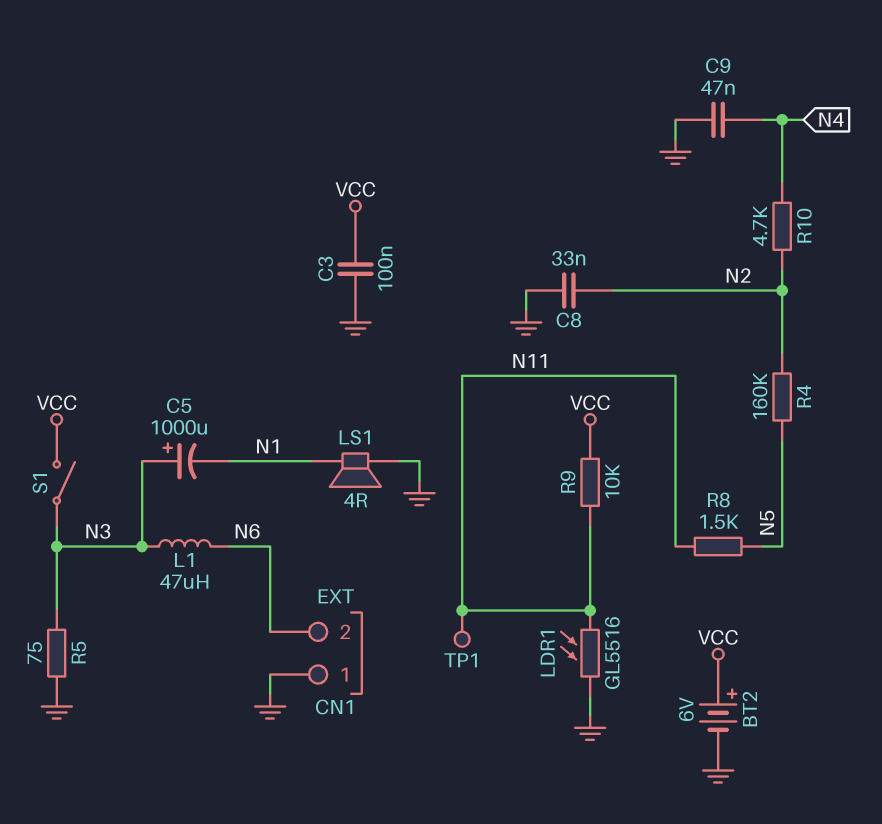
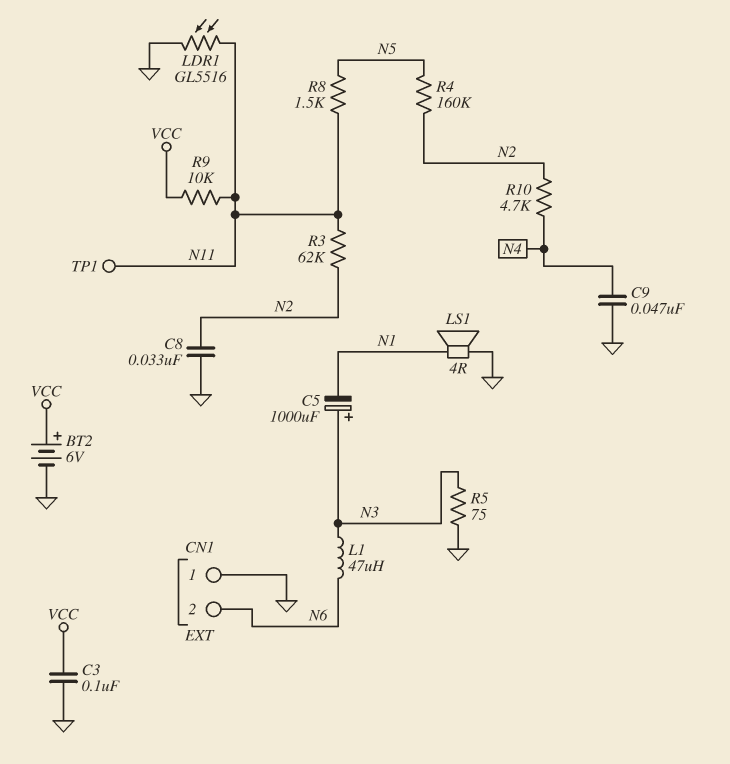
R3: none -> 62k (N2, N11)
S1: switch (N3, VCC) -> none

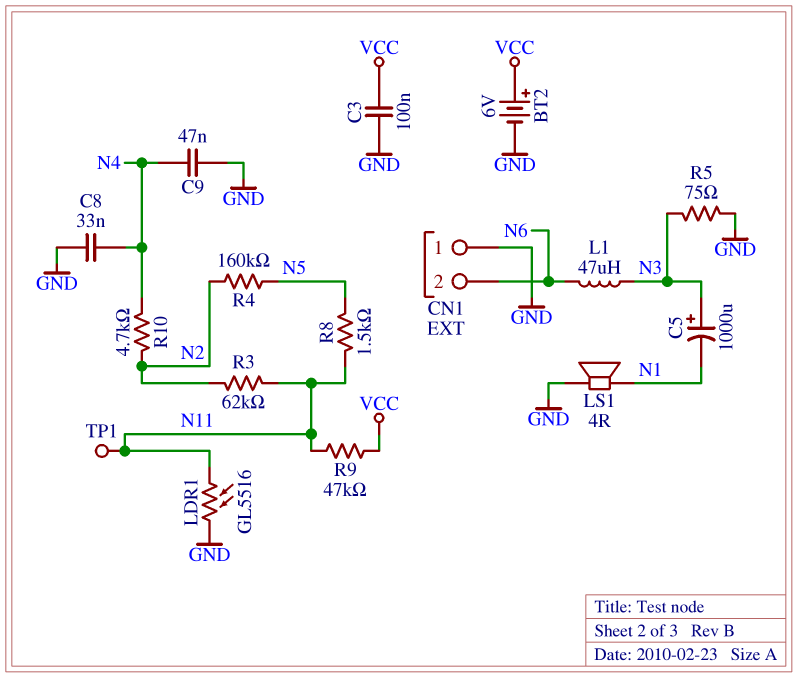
C8: 33nF (GND, N2) -> 33nF (GND, N4)
R9: 10k (N11, VCC) -> 47k (N11, VCC)

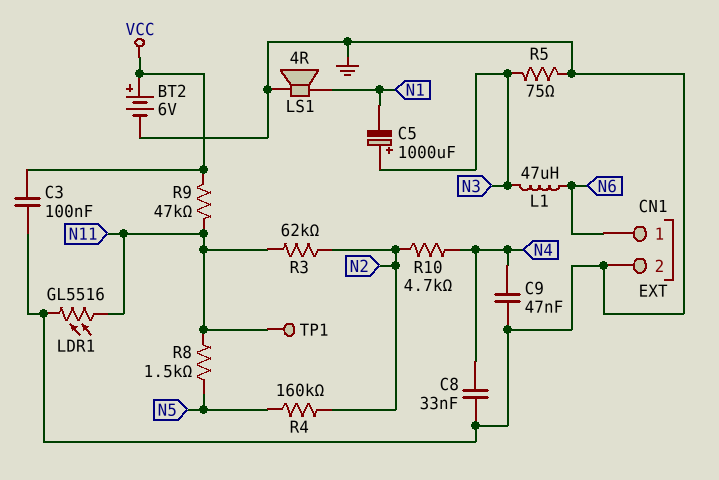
CN1 pin 1: GND -> N6
CN1 pin 2: N6 -> GND

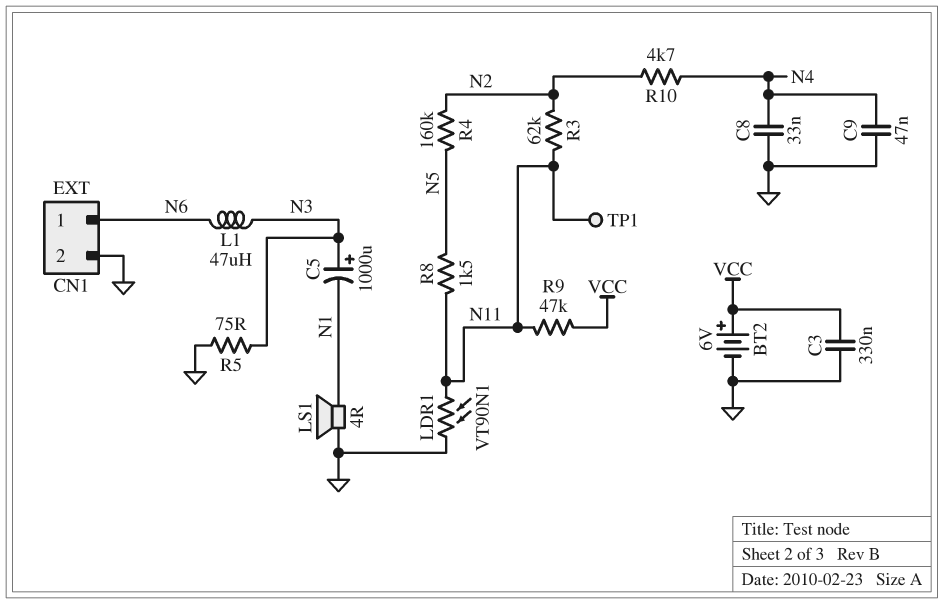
C3: 100nF (GND, VCC) -> 330nF (GND, VCC)
LDR1: GL5516 (GND, N11) -> VT90N1 (GND, N11)

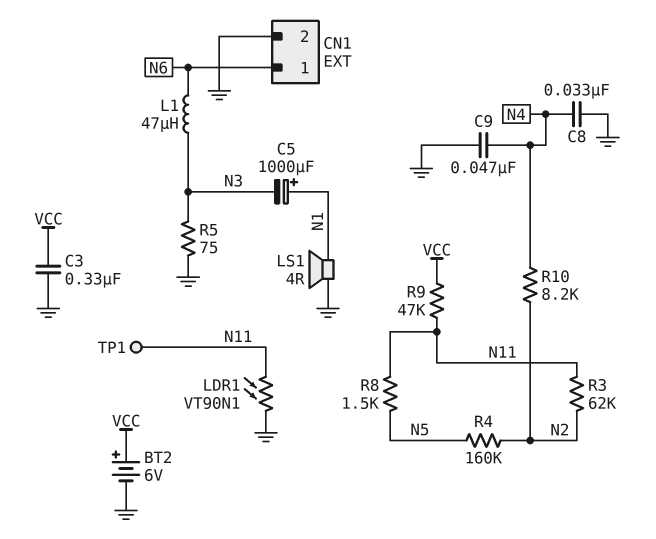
C5: 1000uF (plus N3, minus N1) -> 1000uF (plus N1, minus N3)
R10: 4.7k (N2, N4) -> 8.2k (N2, N4)

